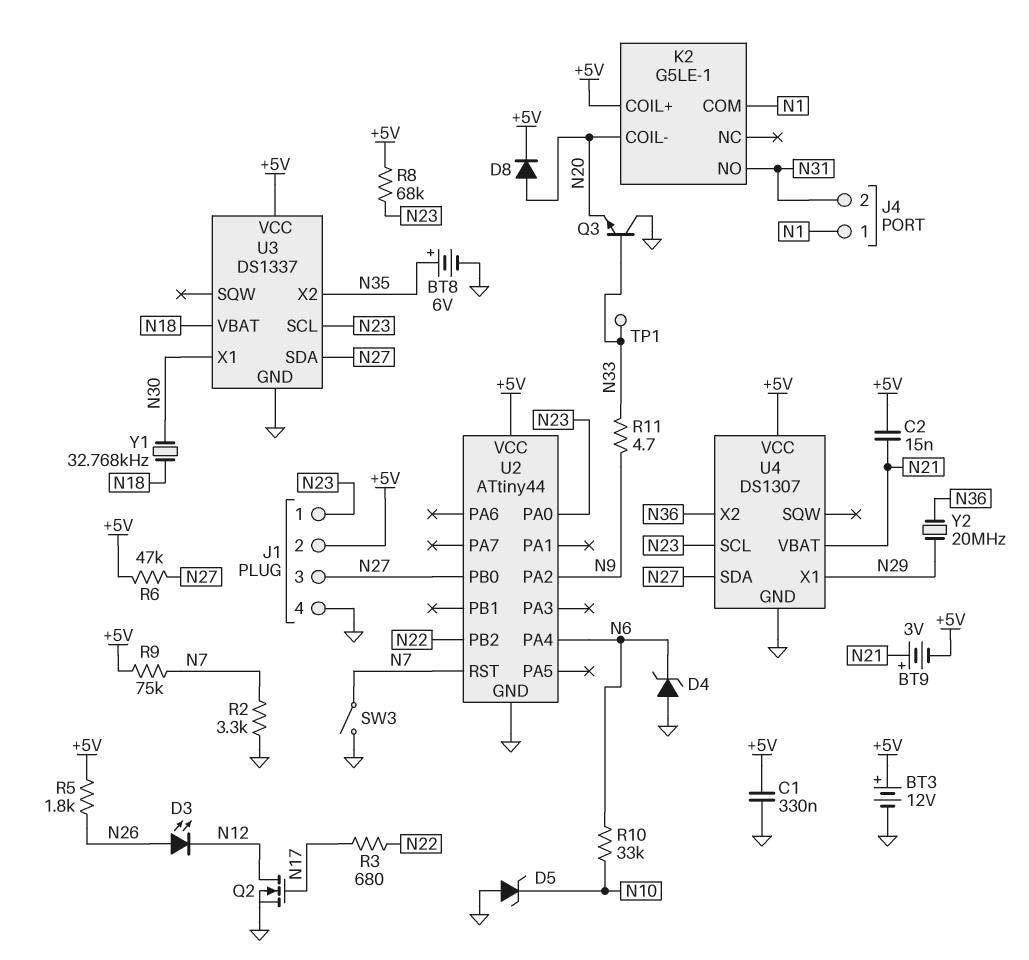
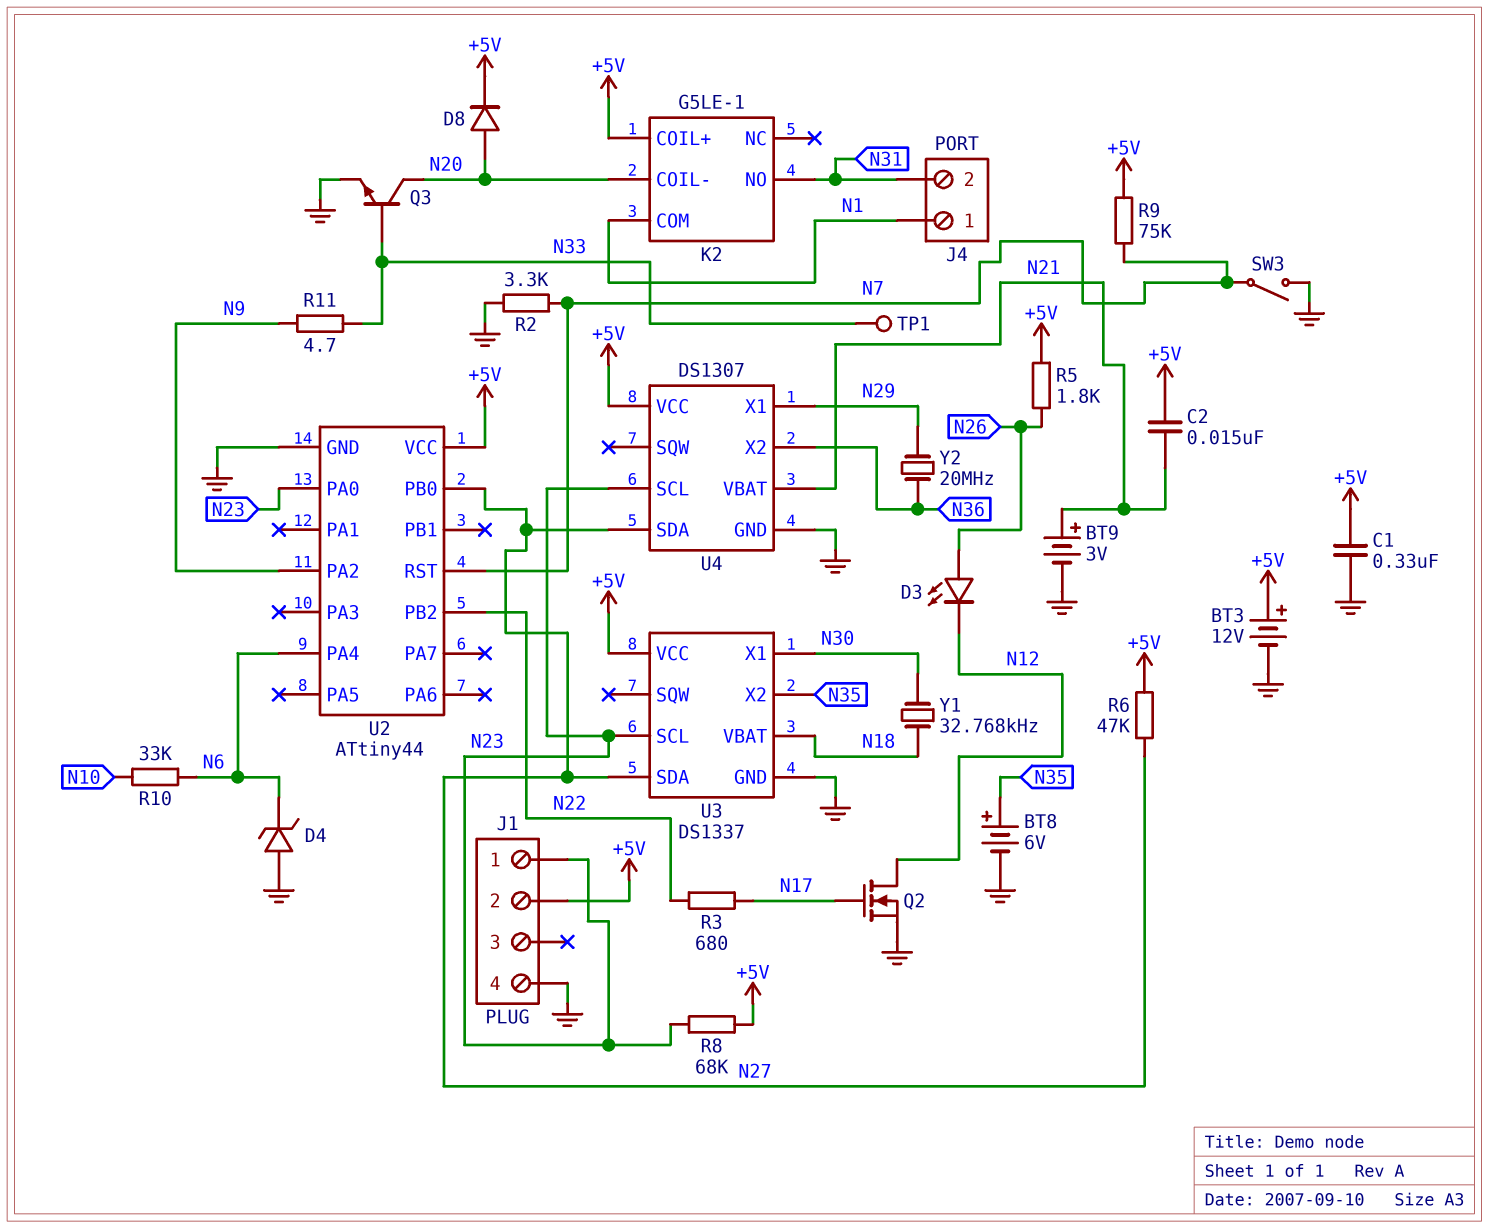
BT9: 3V (plus N21, minus +5V) -> 3V (plus N21, minus GND)
D5: zener (A GND, K N10) -> none
J1 pin 3: N27 -> none
Q3: NPN (B N33, C GND, E N20) -> NPN (B N33, C N20, E GND)

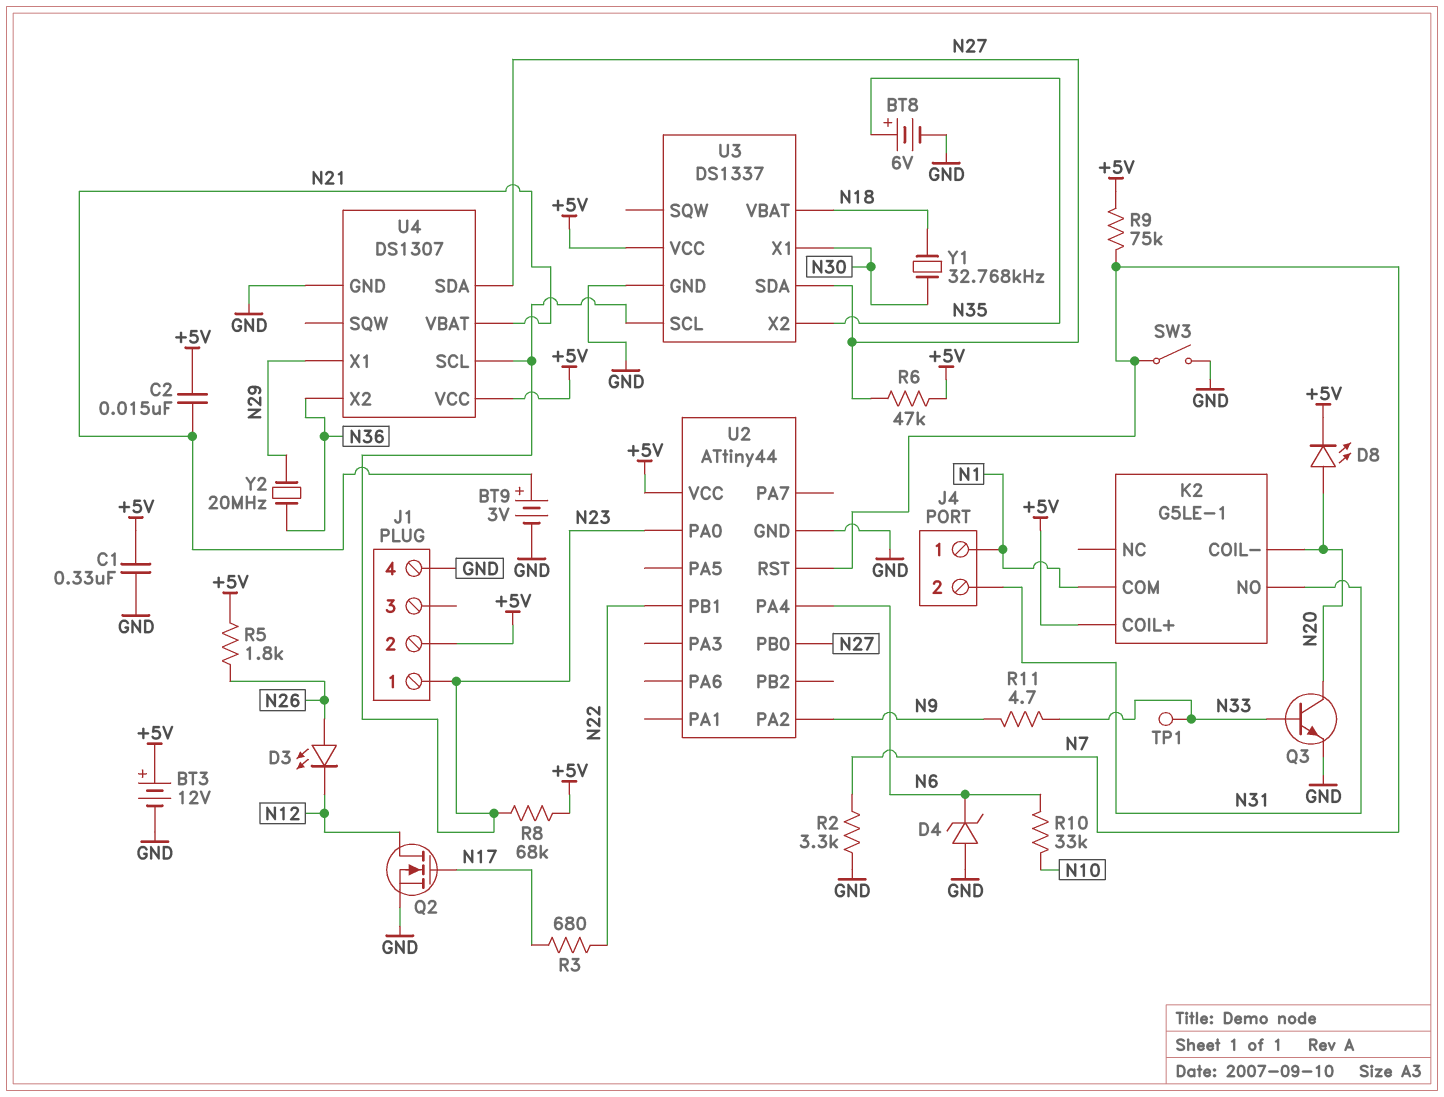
D8: diode (A N20, K +5V) -> LED (A N20, K +5V)
U2 pin PB1: none -> N22
U2 pin PB2: N22 -> none

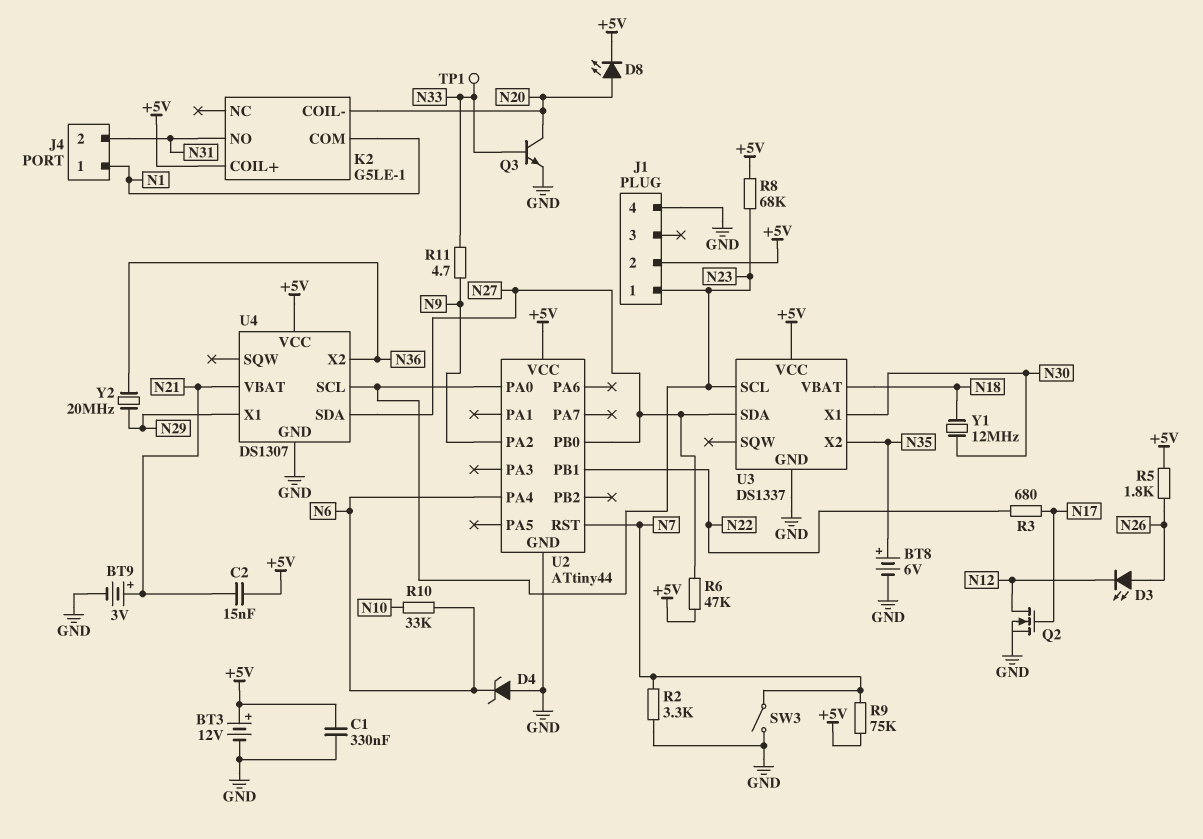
Y1: 32.768kHz (N18, N30) -> 12MHz (N18, N30)

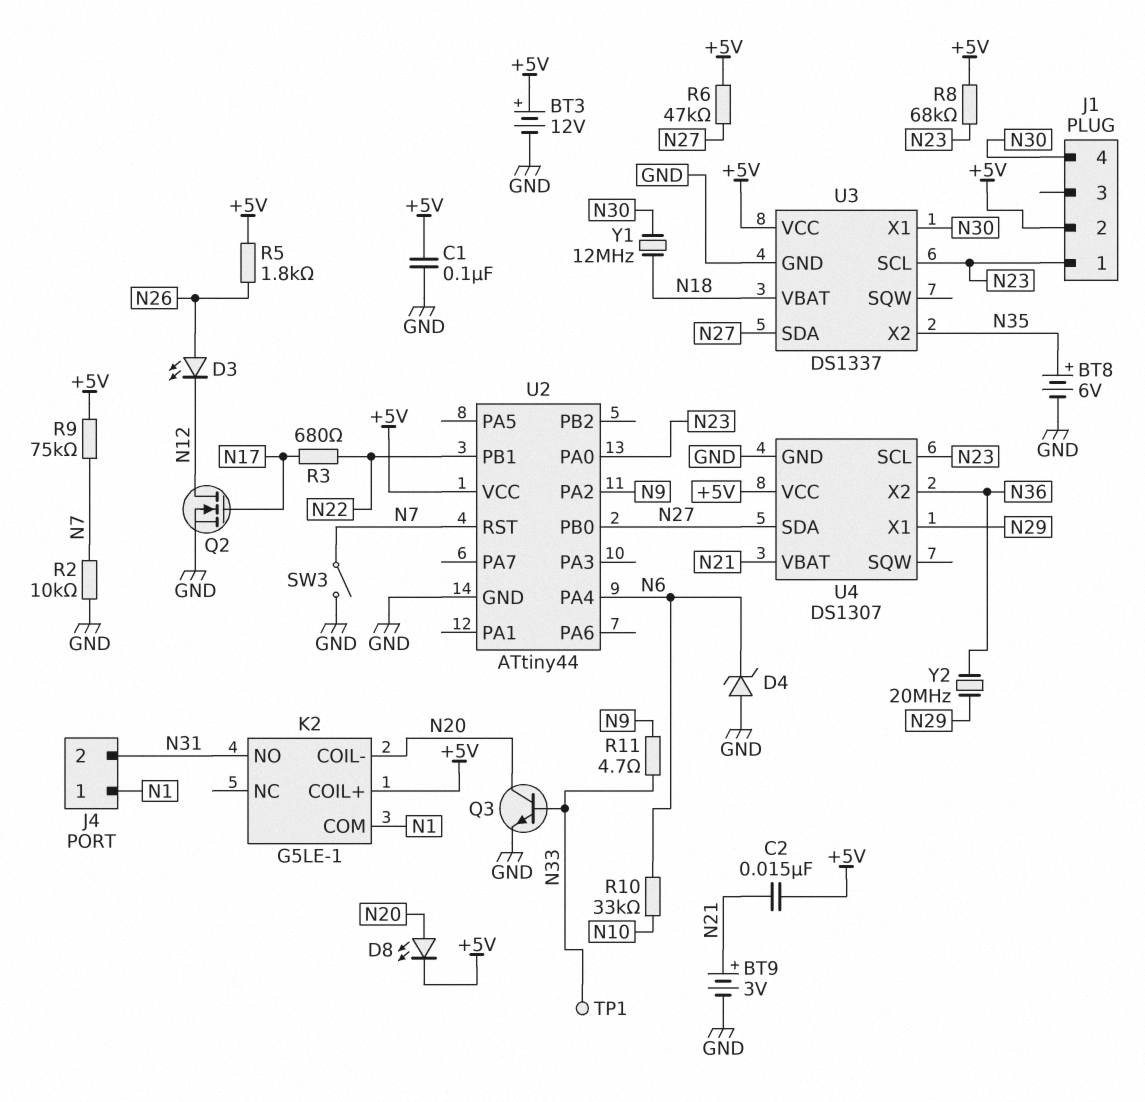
C1: 330nF (+5V, GND) -> 100nF (+5V, GND)
J1 pin 4: GND -> N30
R2: 3.3k (GND, N7) -> 10k (GND, N7)

